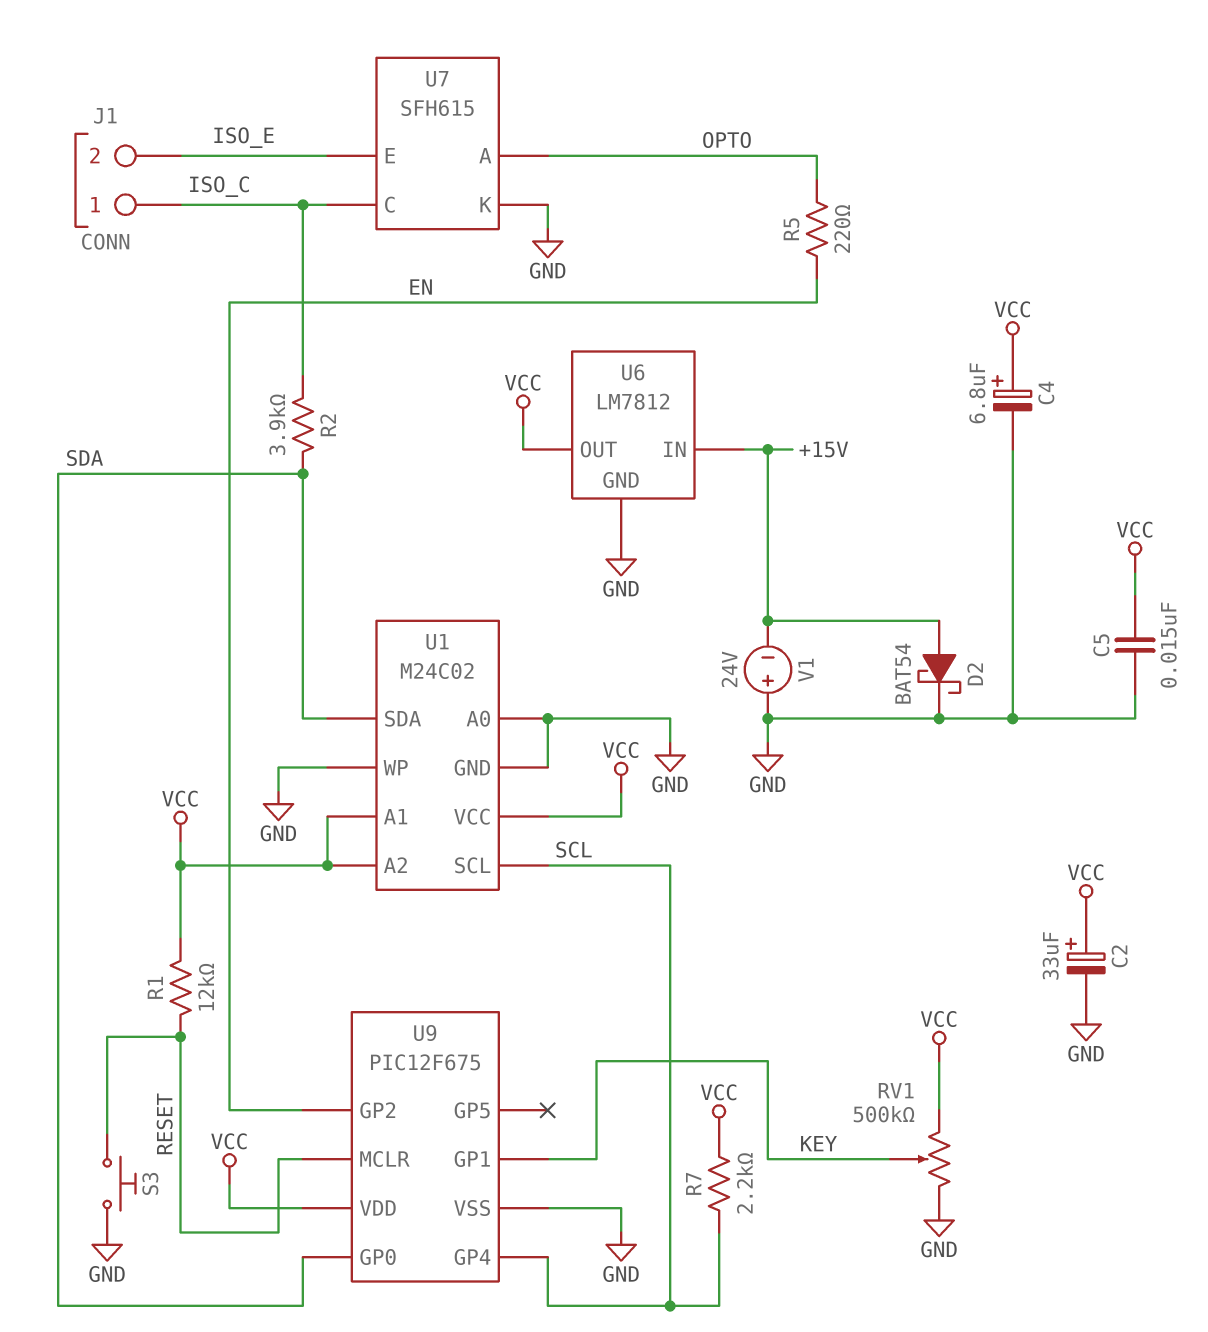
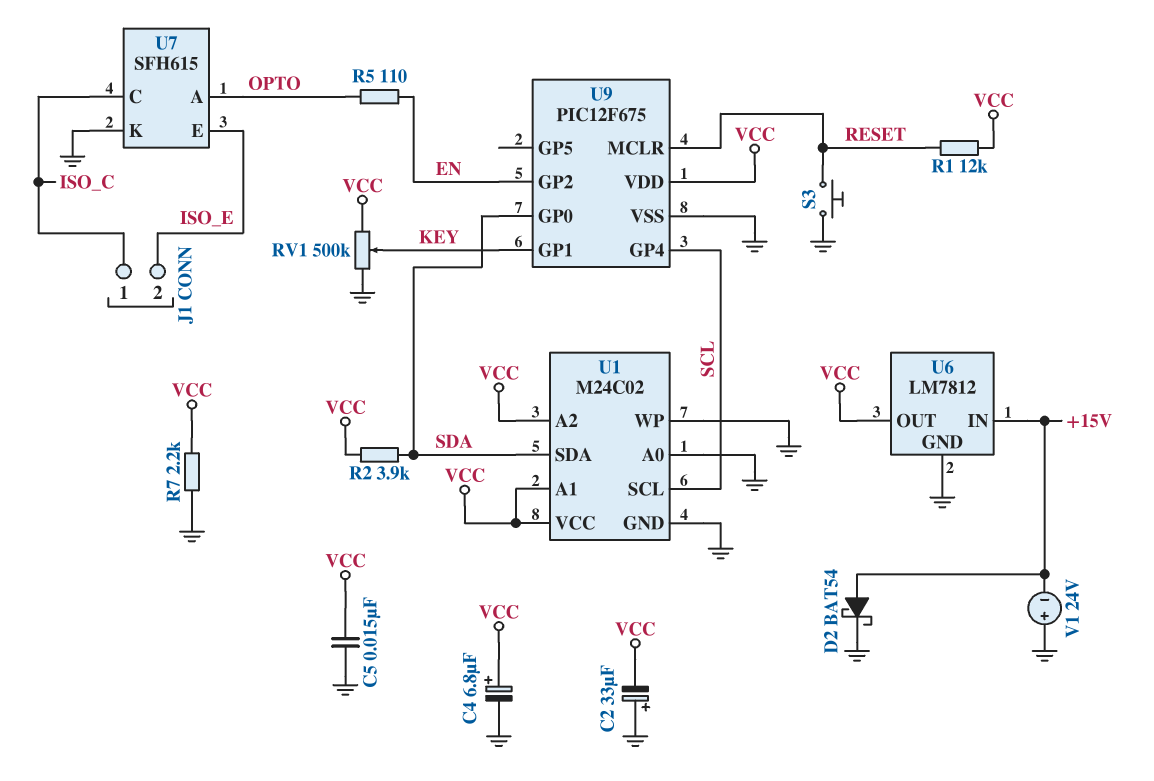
C2: 33uF (plus VCC, minus GND) -> 33uF (plus GND, minus VCC)
R2: 3.9k (ISO_C, SDA) -> 3.9k (SDA, VCC)
R5: 220 (EN, OPTO) -> 110 (EN, OPTO)
R7: 2.2k (SCL, VCC) -> 2.2k (GND, VCC)

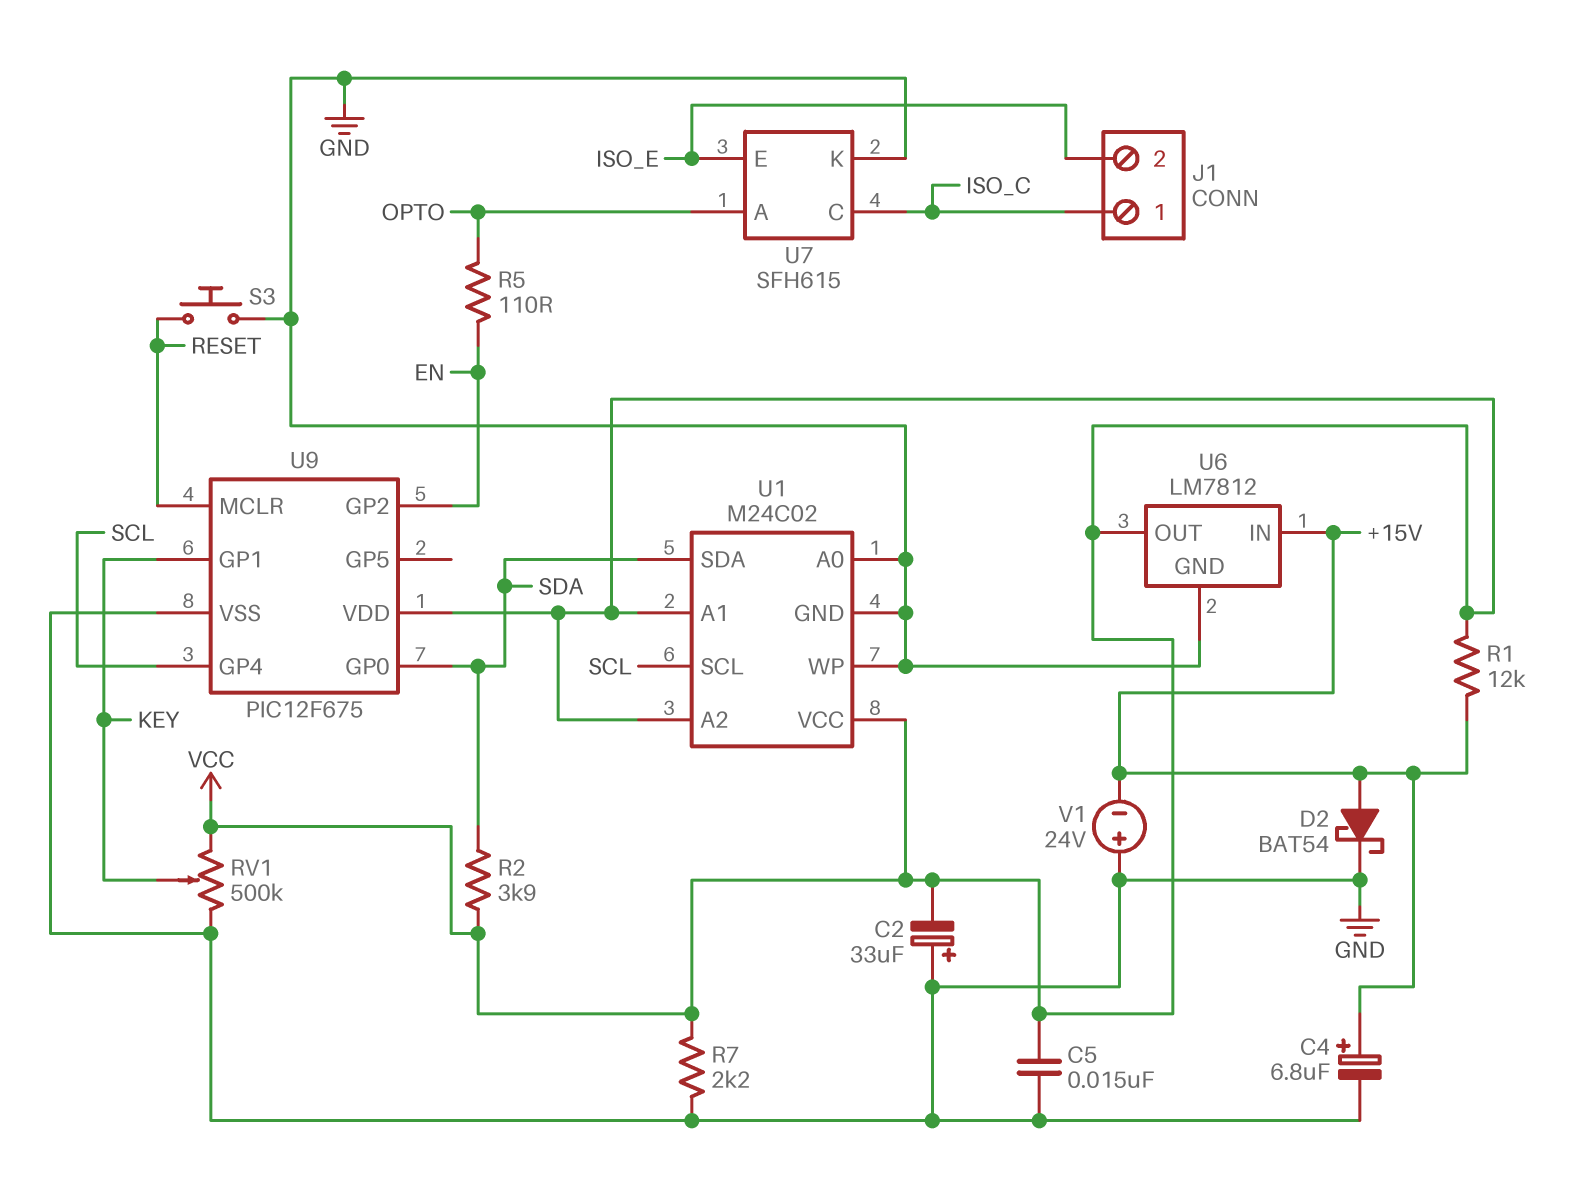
C4: 6.8uF (plus VCC, minus GND) -> 6.8uF (plus +15V, minus GND)
R1: 12k (RESET, VCC) -> 12k (+15V, VCC)

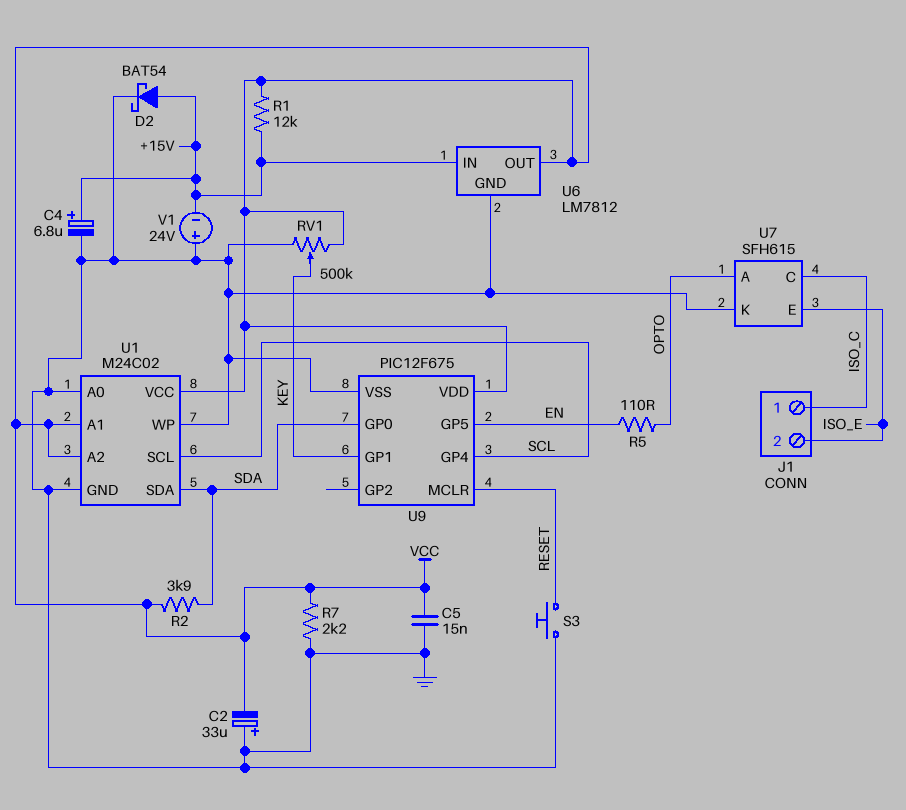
U9 pin GP2: EN -> none
U9 pin GP5: none -> EN

